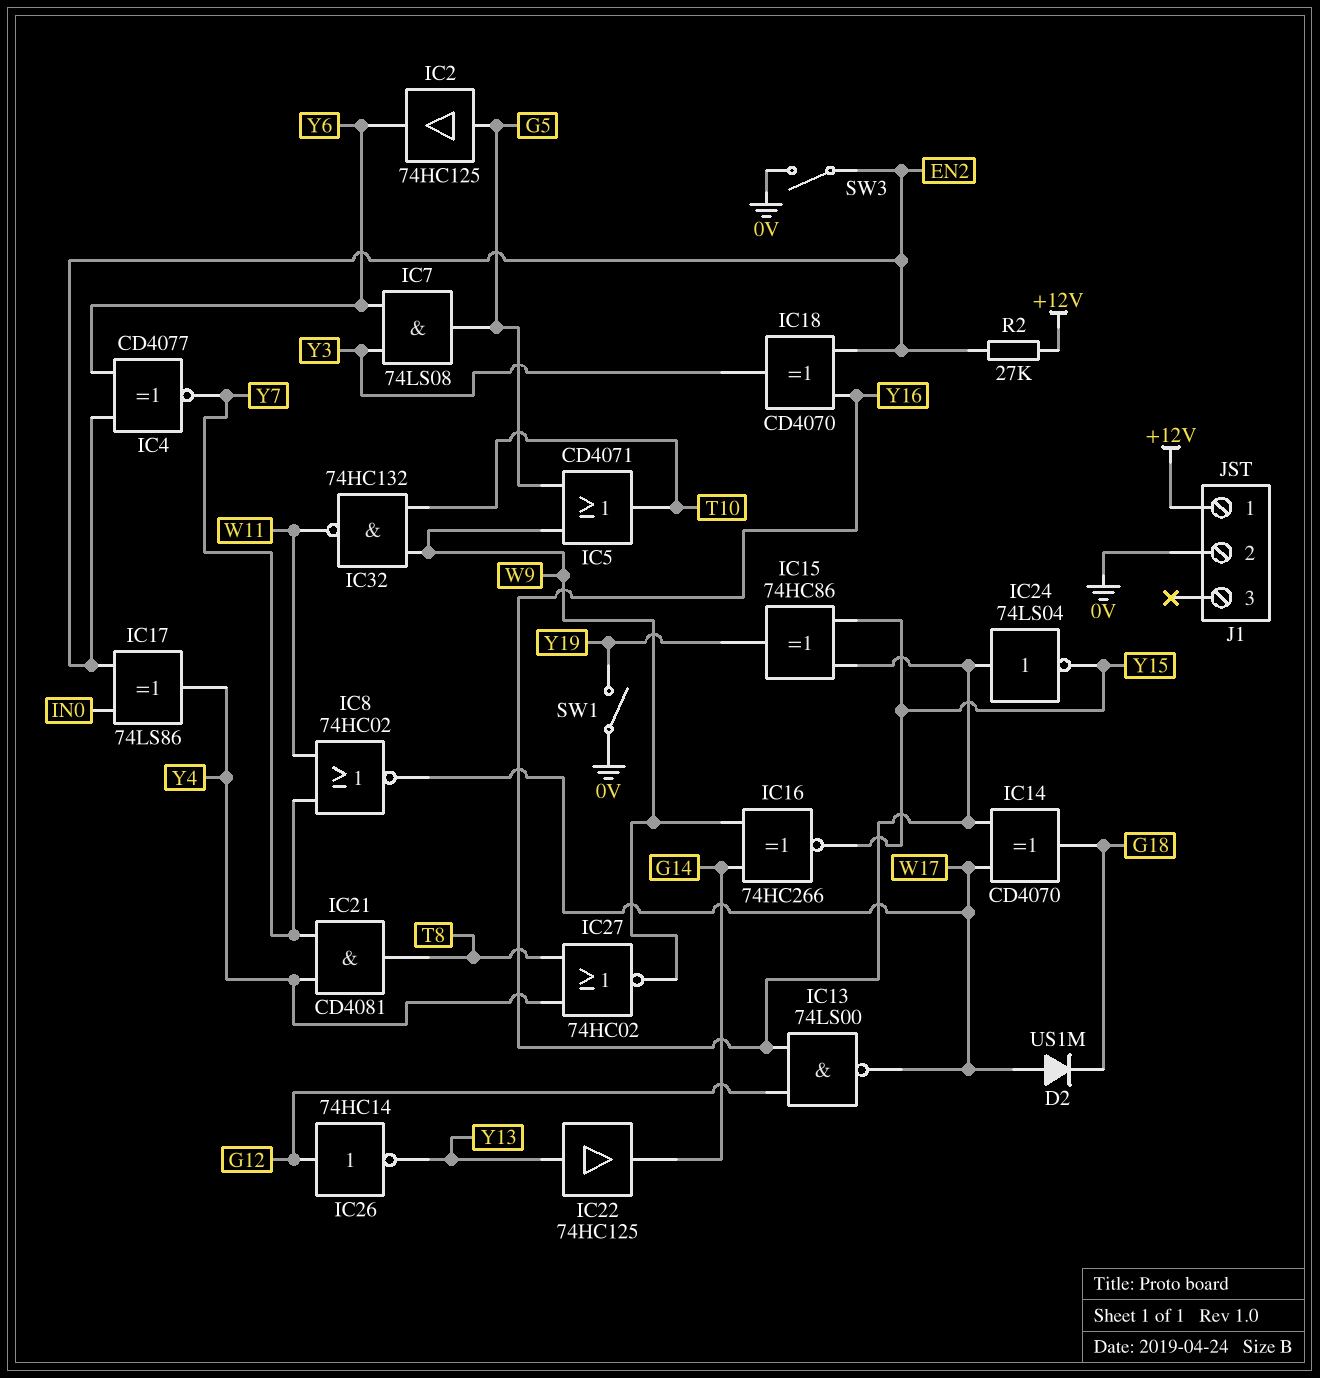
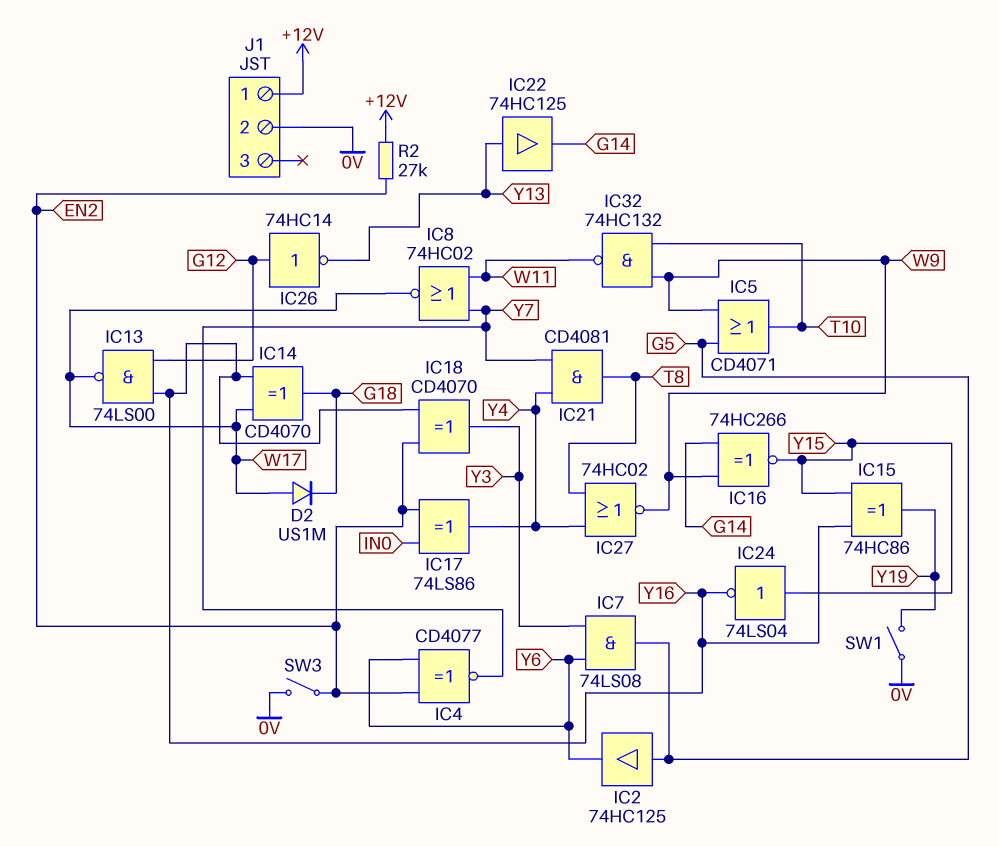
IC24: NOT 74LS04 (in Y16, out Y15) -> NOT 74LS04 (in Y15, out Y16)

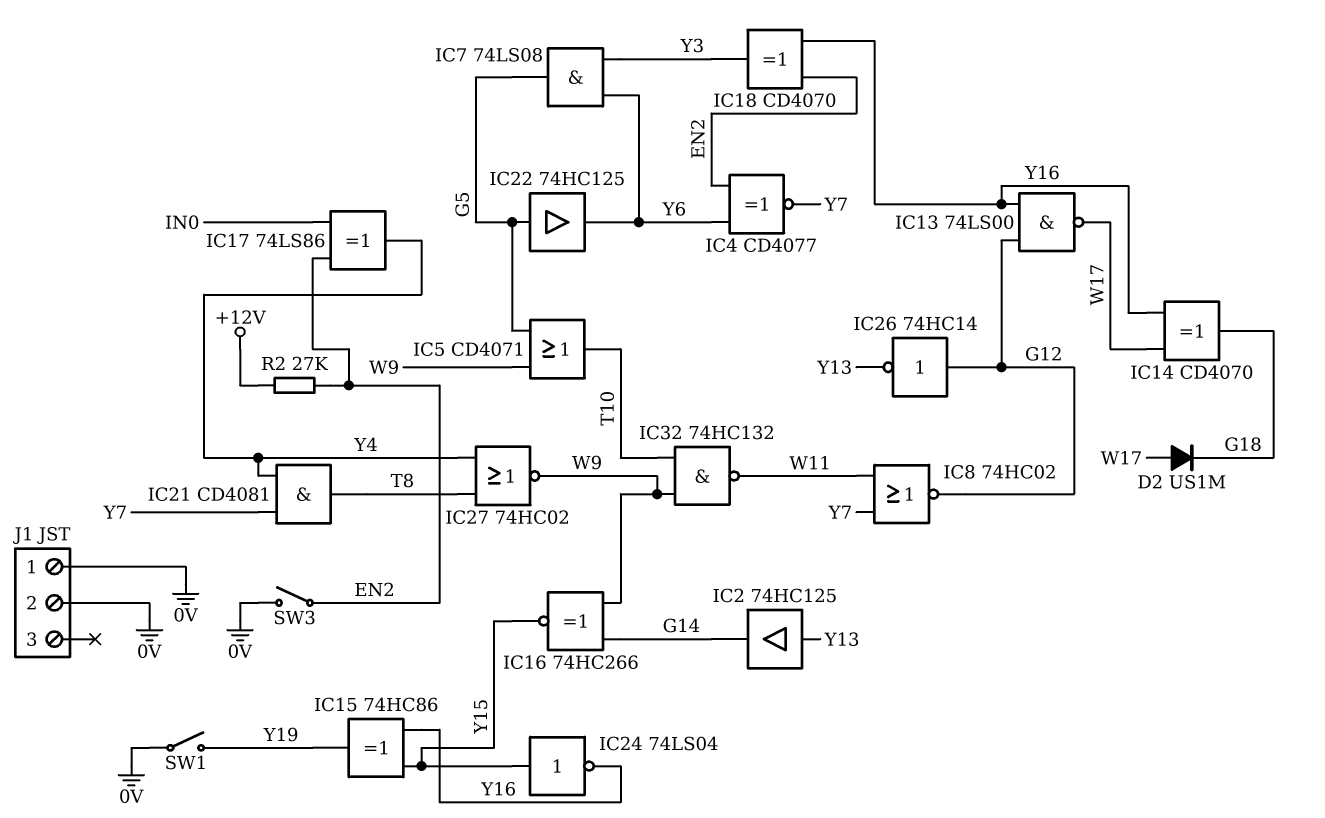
IC2: buffer 74HC125 (in G5, out Y6) -> buffer 74HC125 (in Y13, out G14)
IC8: NOR 74HC02 (in W11, in Y7, out W17) -> NOR 74HC02 (in W11, in Y7, out G12)
IC22: buffer 74HC125 (in Y13, out G14) -> buffer 74HC125 (in G5, out Y6)
J1 pin 1: +12V -> 0V

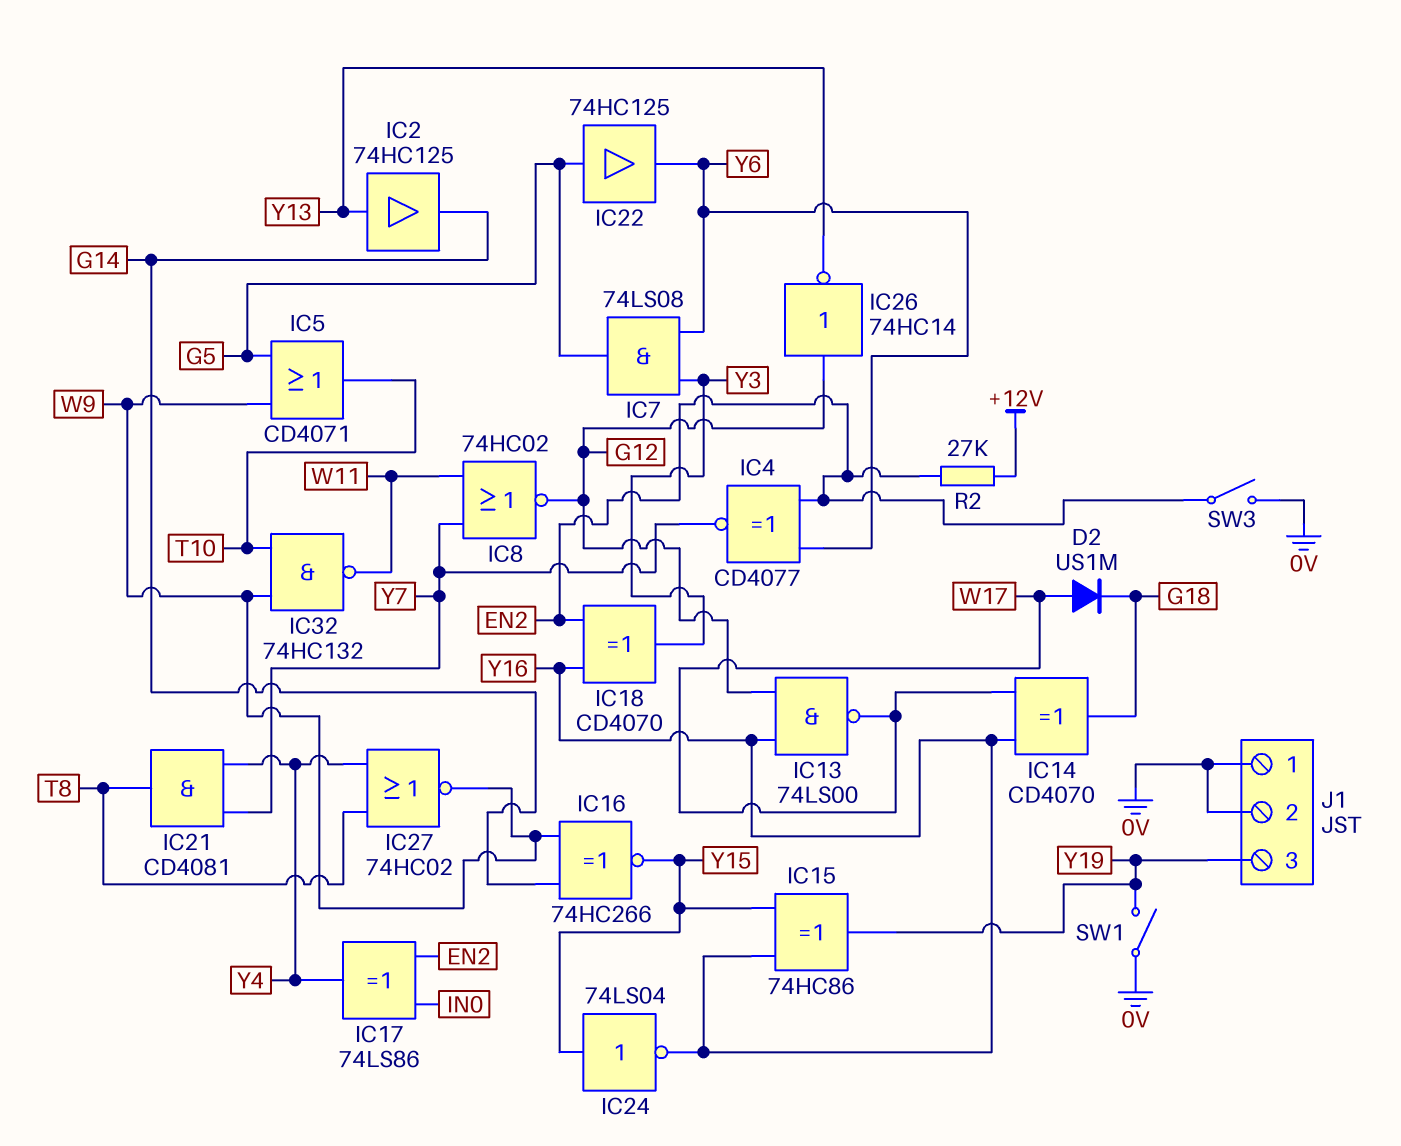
J1 pin 3: none -> Y19

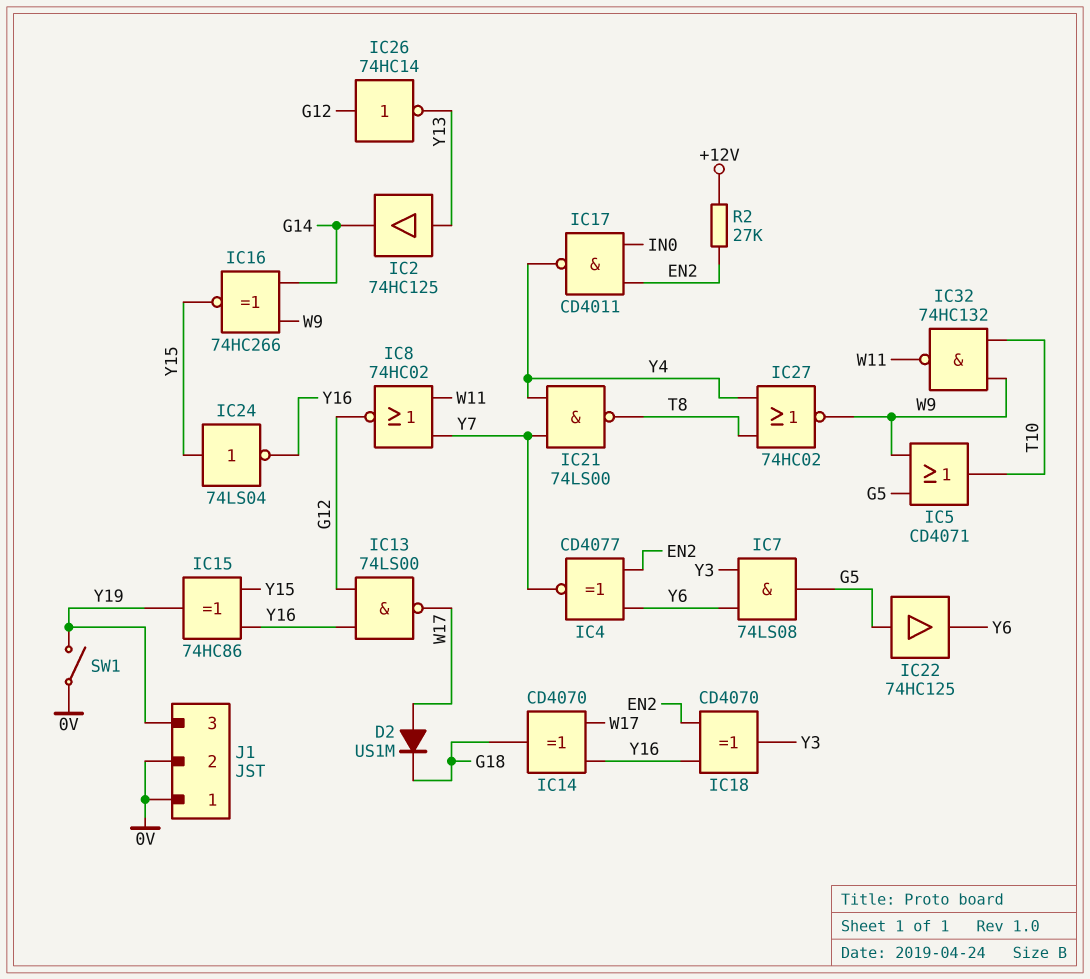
IC17: XOR 74LS86 (in EN2, in IN0, out Y4) -> NAND CD4011 (in EN2, in IN0, out Y4)
IC21: AND CD4081 (in Y4, in Y7, out T8) -> NAND 74LS00 (in Y4, in Y7, out T8)
SW3: switch (0V, EN2) -> none

